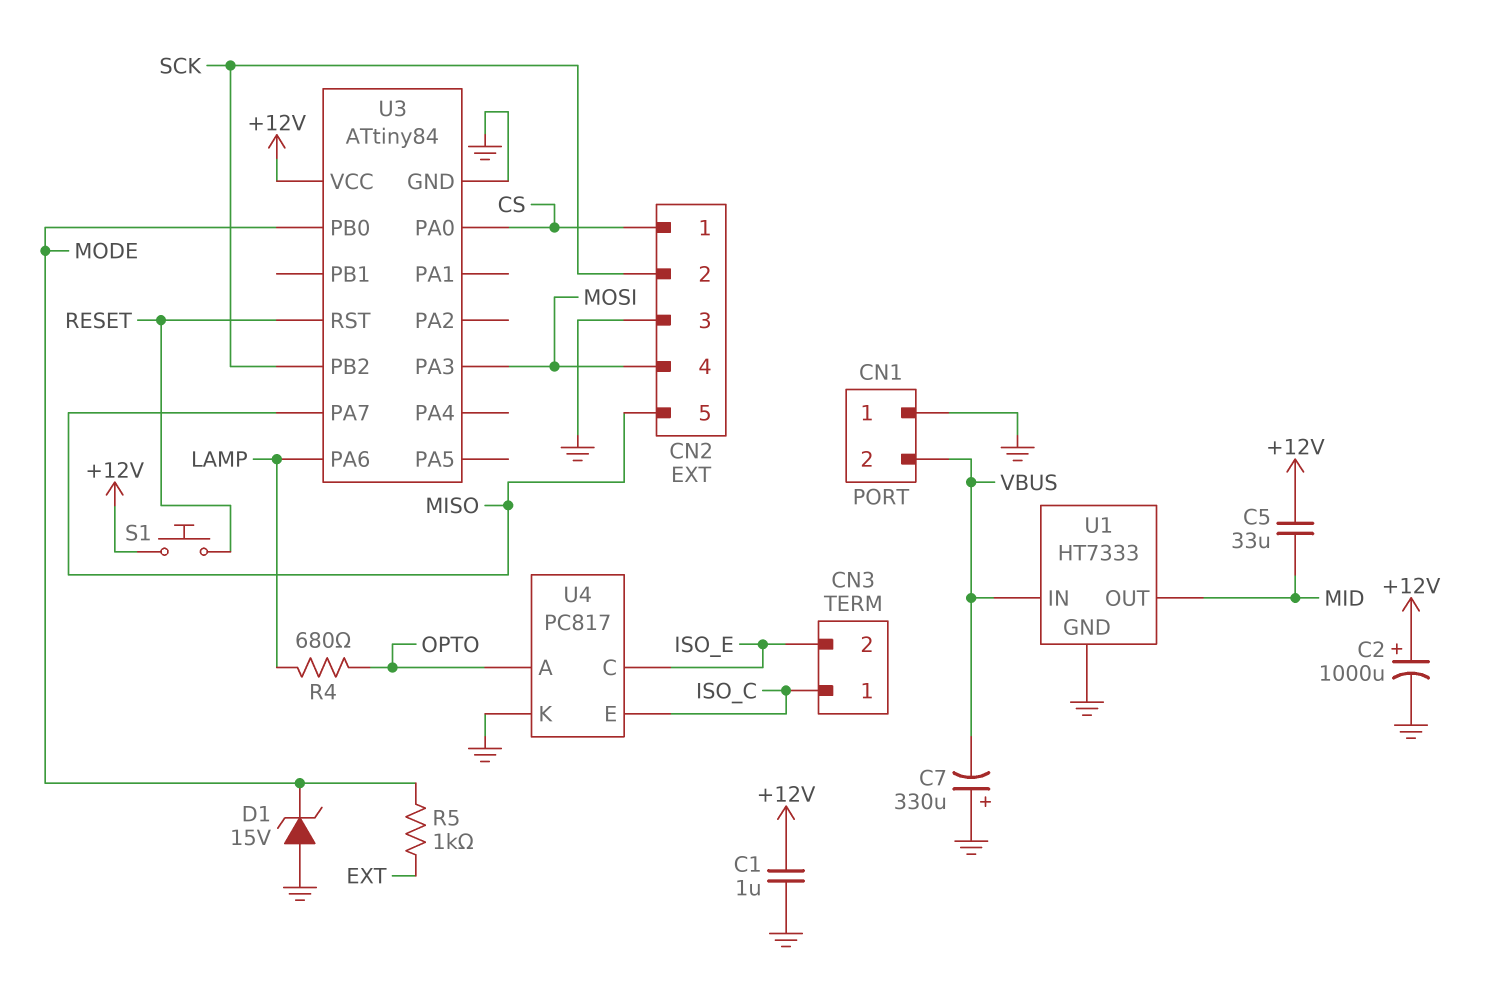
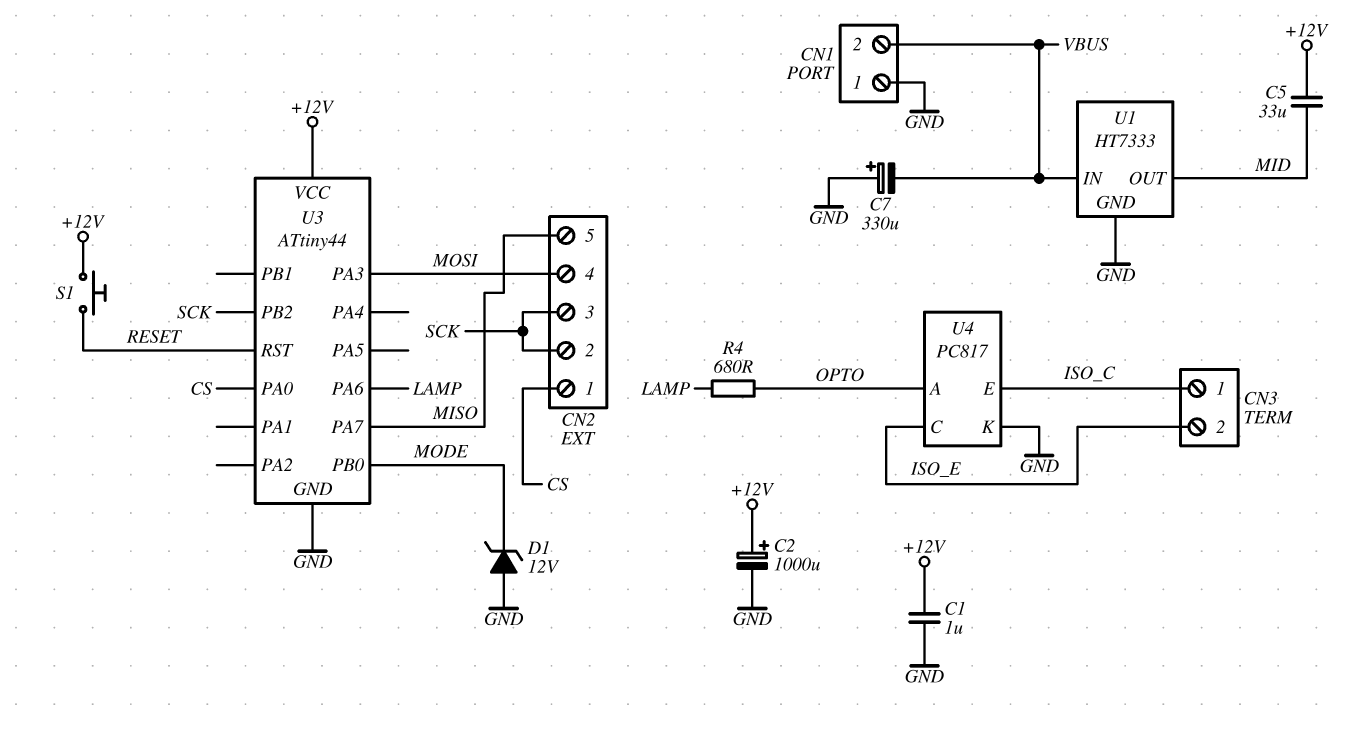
CN2 pin 3: GND -> SCK
D1: zener 15V (A GND, K MODE) -> zener 12V (A GND, K MODE)
R5: 1k (EXT, MODE) -> none
U3: ATtiny84 -> ATtiny44

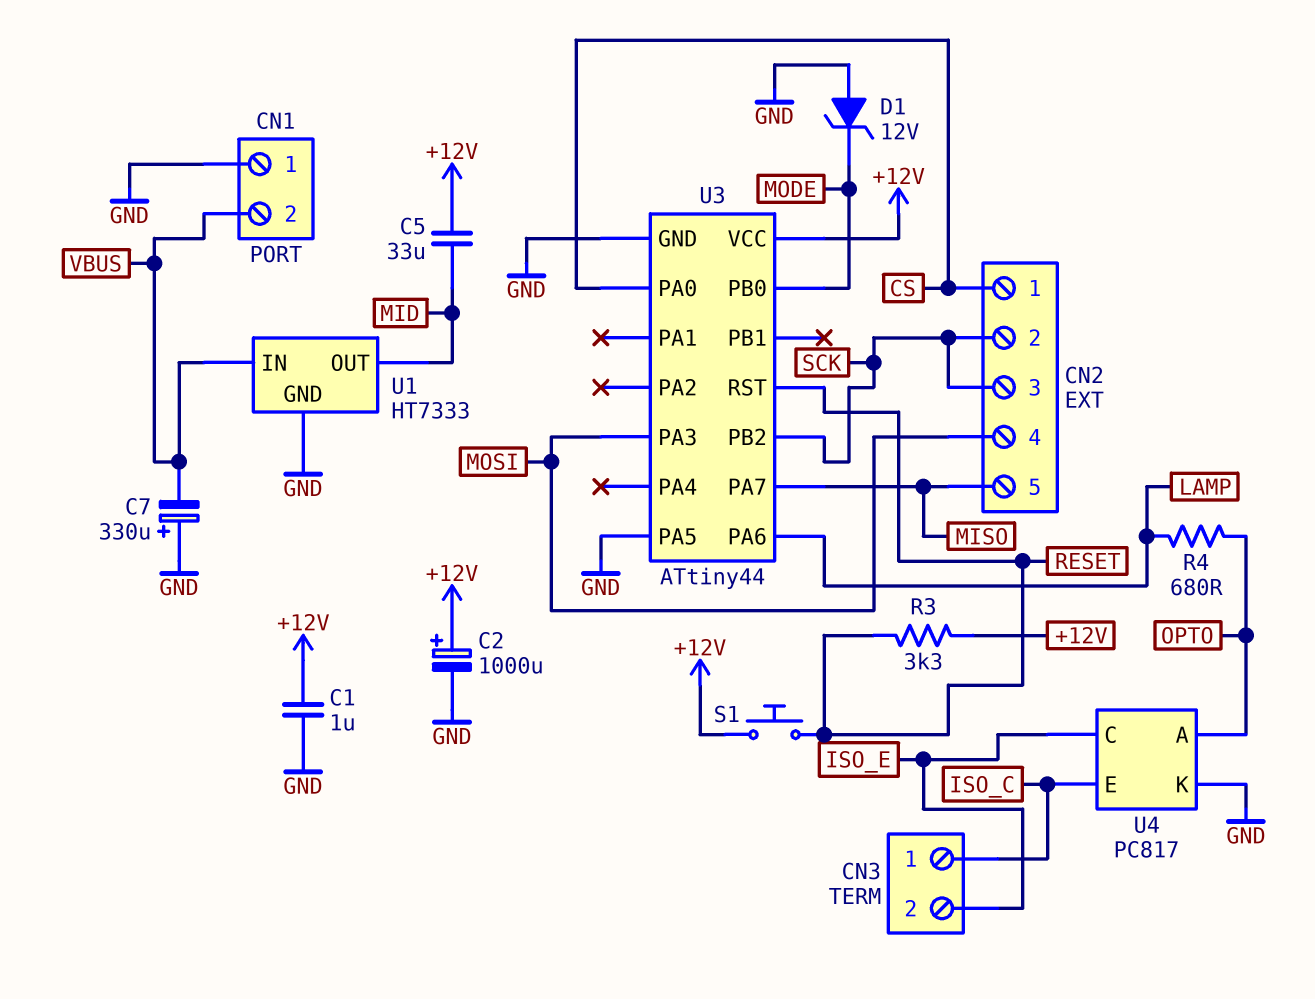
R3: none -> 3.3k (+12V, RESET)
U3 pin PA5: none -> GND

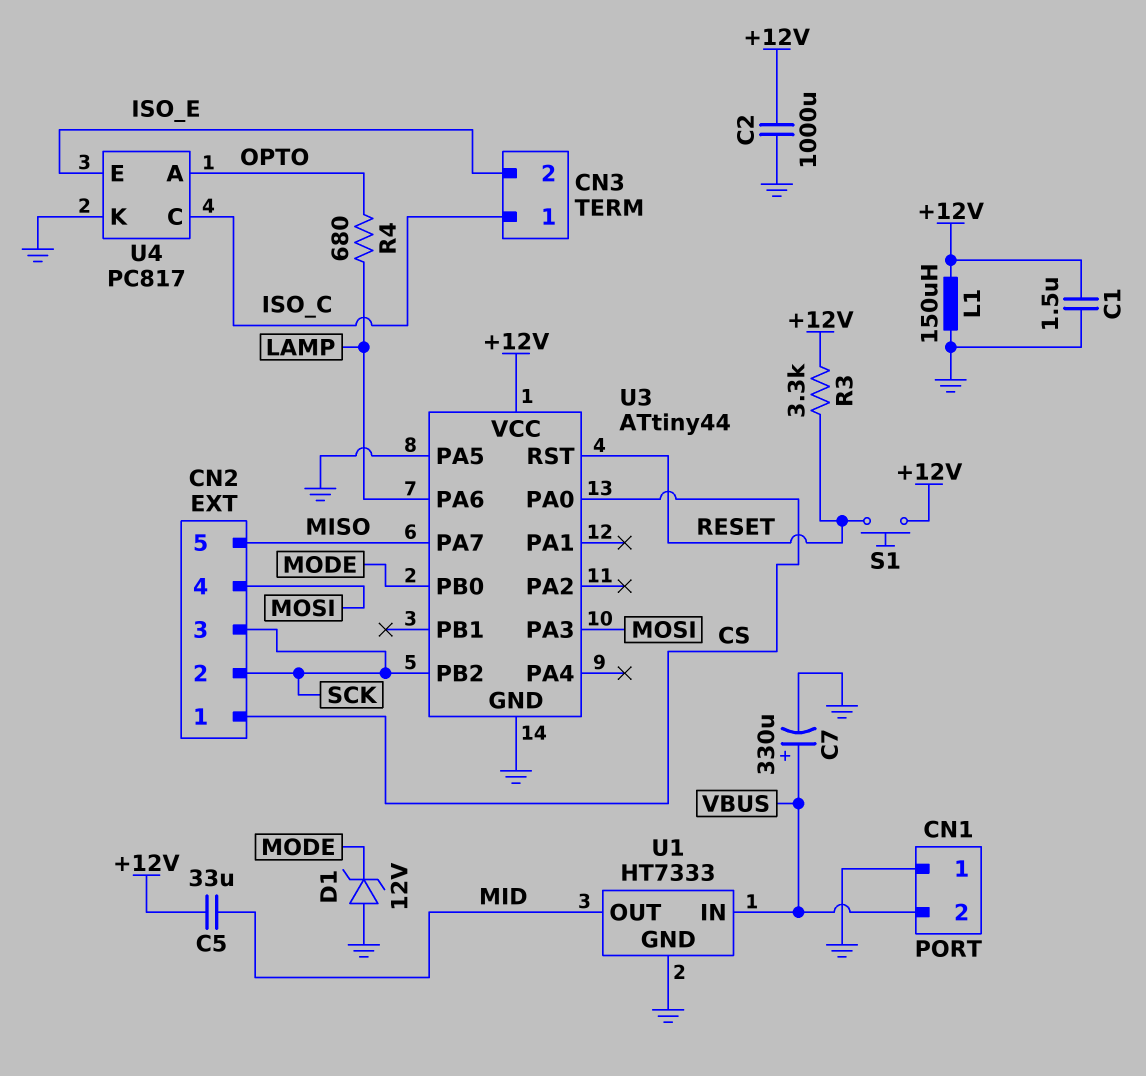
C1: 1uF (+12V, GND) -> 1.5uF (+12V, GND)
C2: 1000uF (plus +12V, minus GND) -> 1000uF (+12V, GND)
C7: 330uF (plus GND, minus VBUS) -> 330uF (plus VBUS, minus GND)
L1: none -> 150uH (+12V, GND)
U4 pin C: ISO_E -> ISO_C
U4 pin E: ISO_C -> ISO_E

